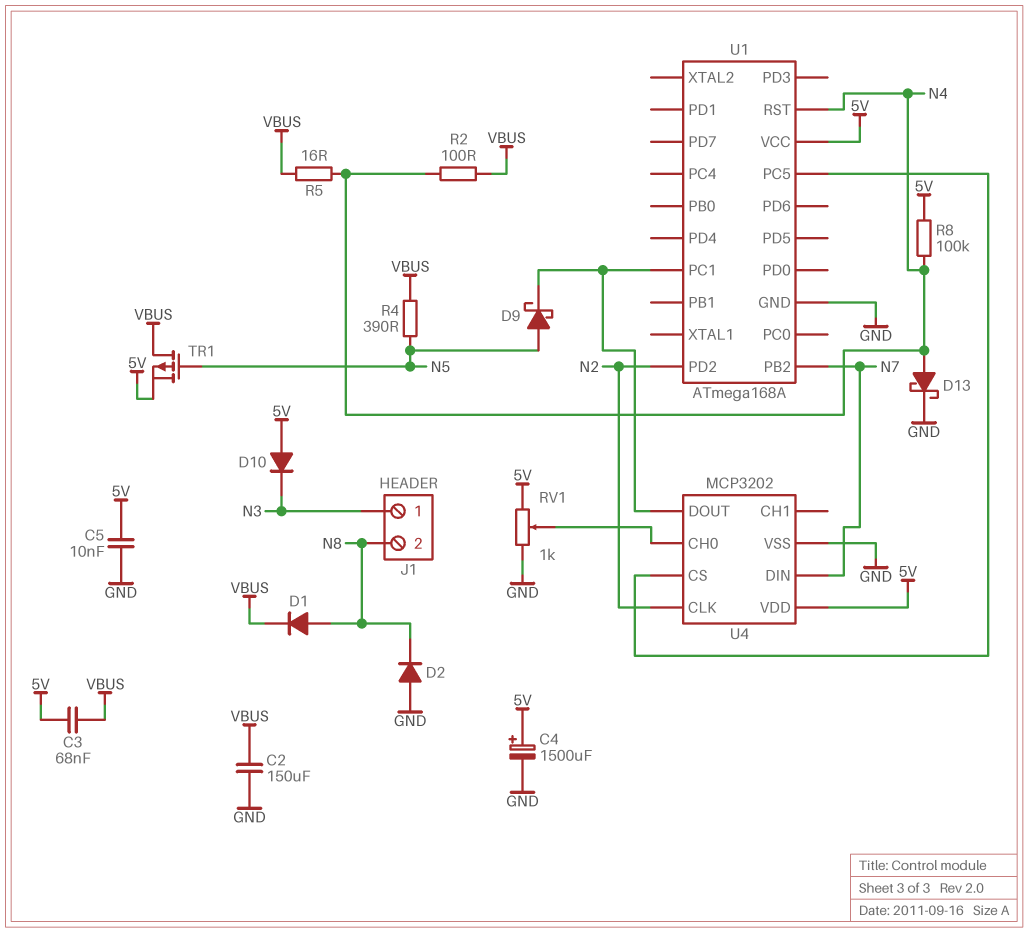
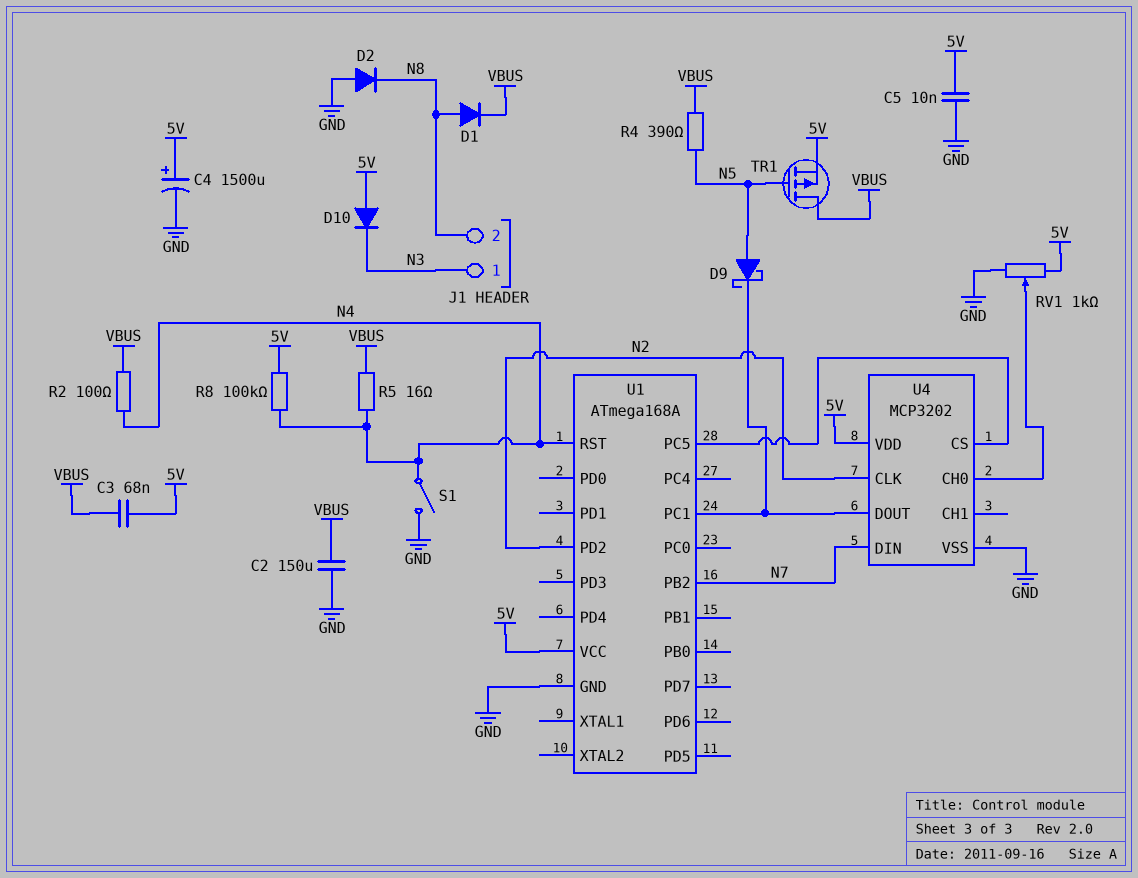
D13: schottky (A N4, K GND) -> none
S1: none -> switch (GND, N4)

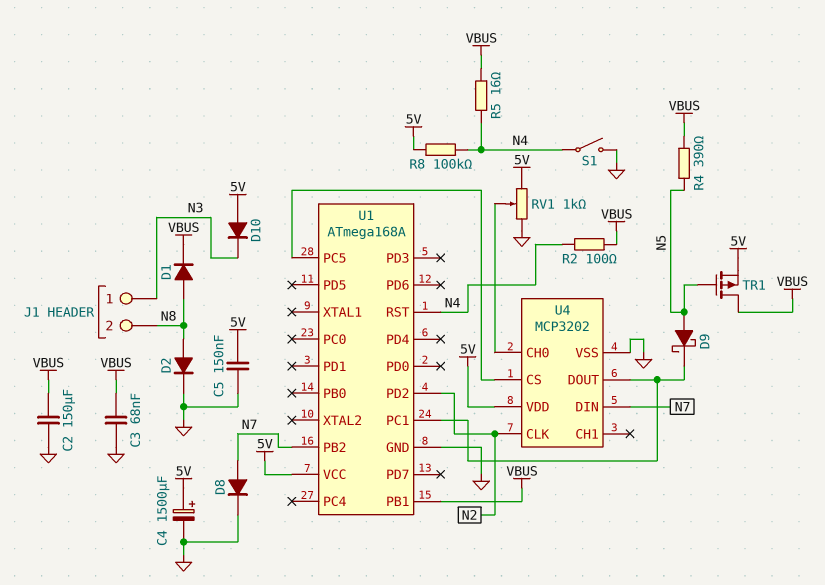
C3: 68nF (5V, VBUS) -> 68nF (GND, VBUS)
C5: 10nF (5V, GND) -> 150nF (5V, GND)
D2: diode (A GND, K N8) -> diode (A N8, K GND)
D8: none -> diode (A N7, K GND)
U1 pin PB1: none -> VBUS

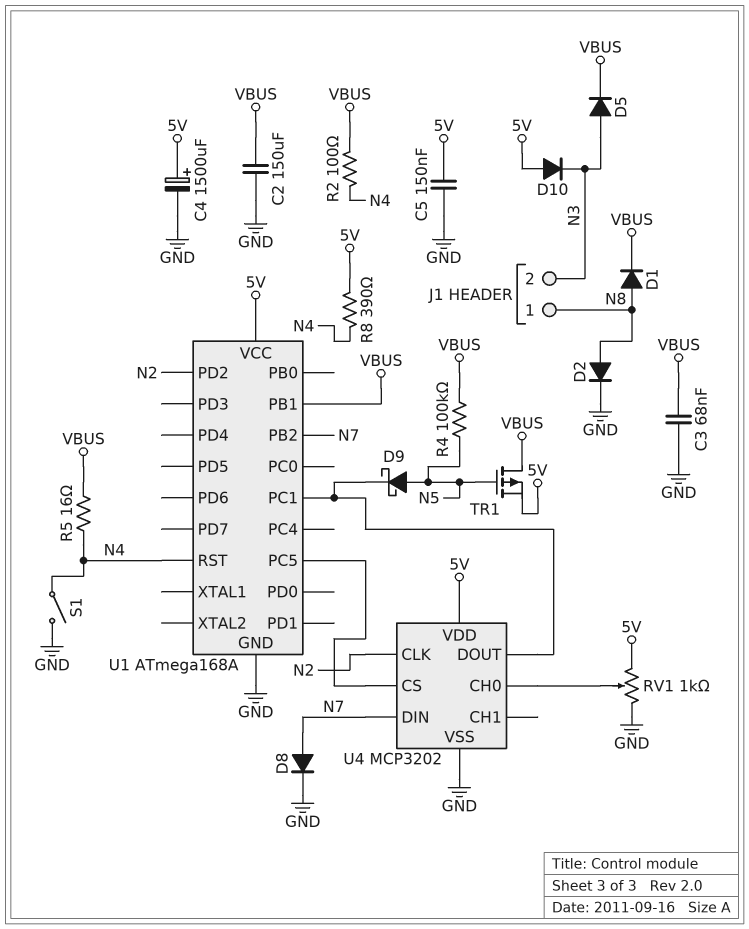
D5: none -> diode (A N3, K VBUS)
J1 pin 1: N3 -> N8
J1 pin 2: N8 -> N3
R4: 390 (N5, VBUS) -> 100k (N5, VBUS)
R8: 100k (5V, N4) -> 390 (5V, N4)

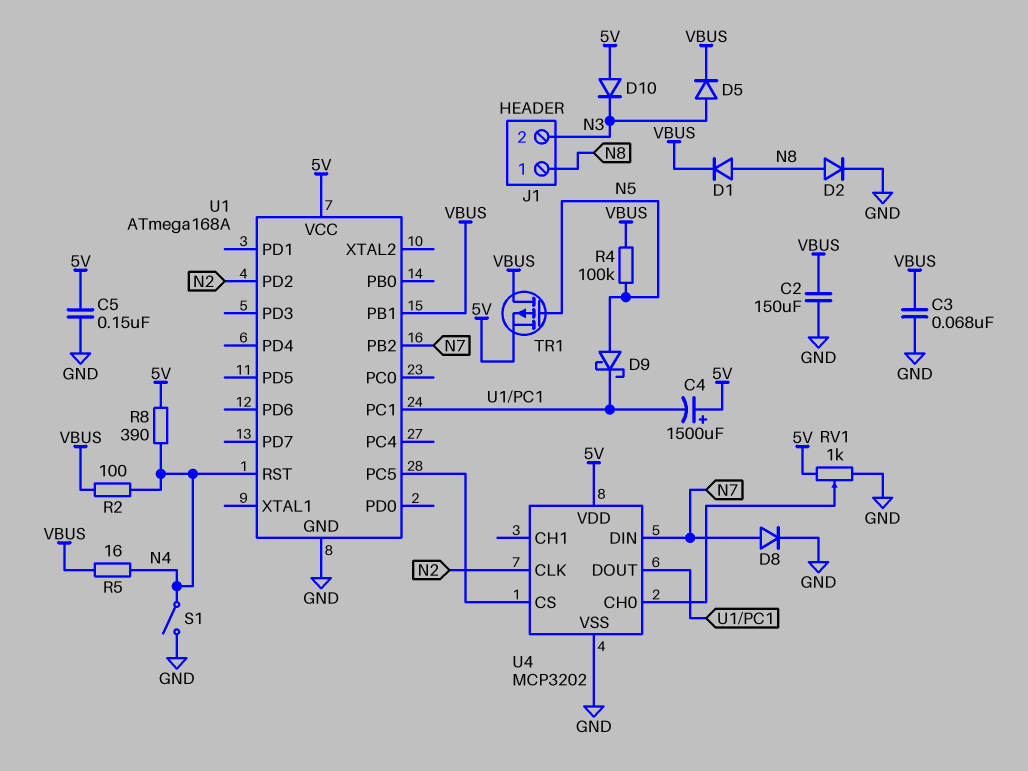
C4: 1500uF (plus 5V, minus GND) -> 1500uF (plus 5V, minus U1/PC1)

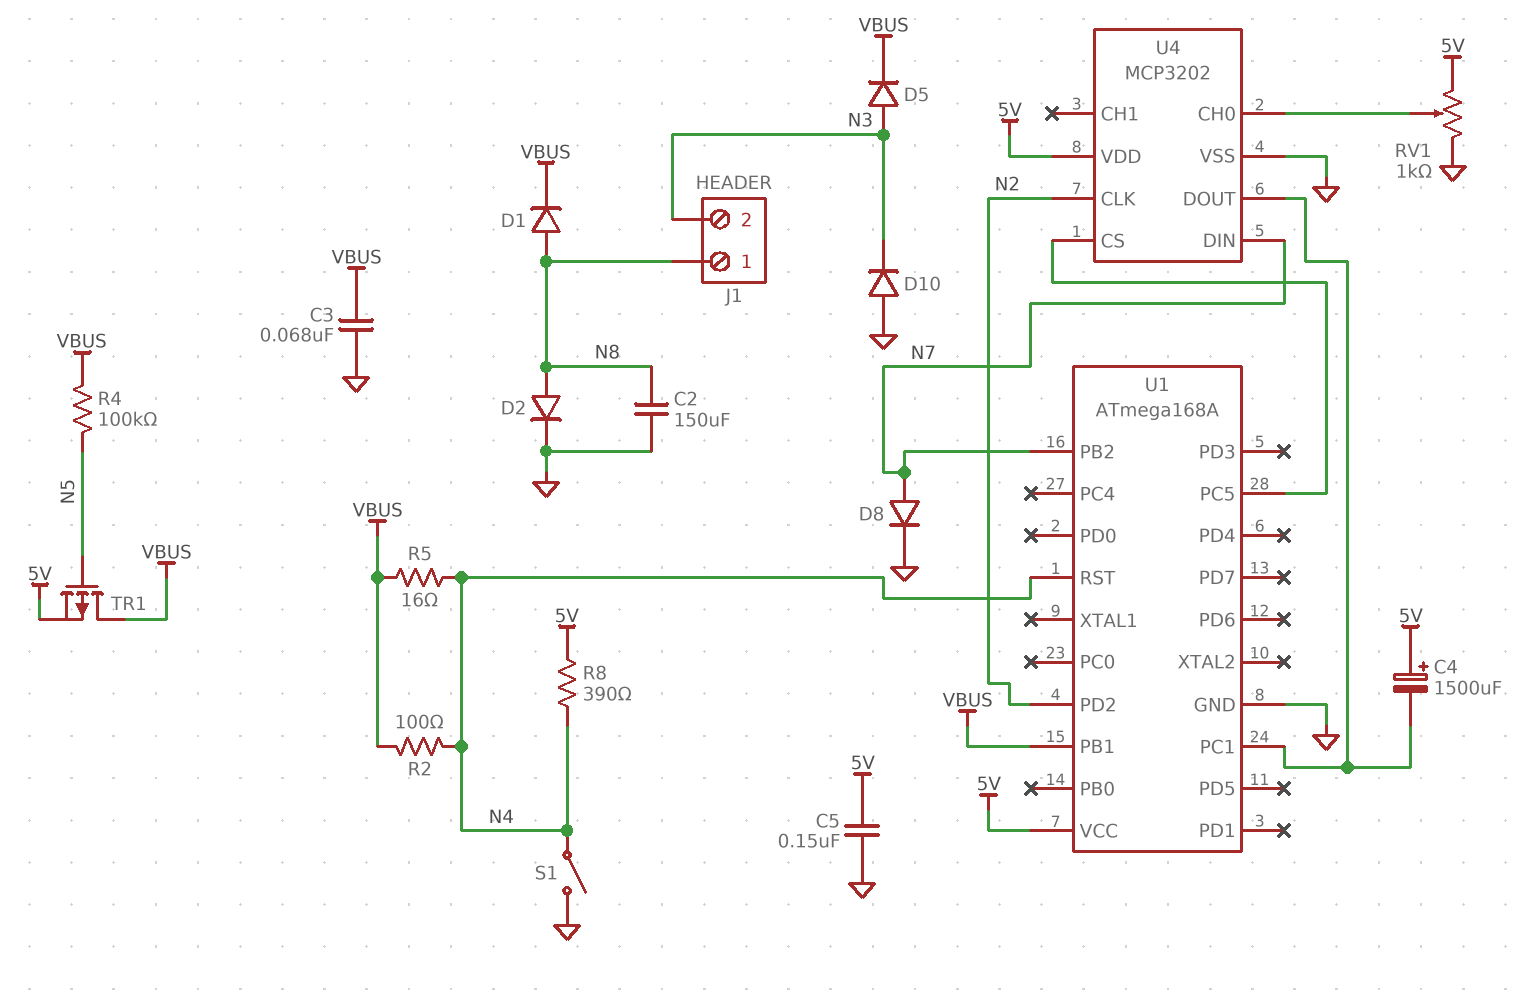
C2: 150uF (GND, VBUS) -> 150uF (GND, N8)
D9: schottky (A N5, K U1/PC1) -> none
D10: diode (A 5V, K N3) -> diode (A GND, K N3)

